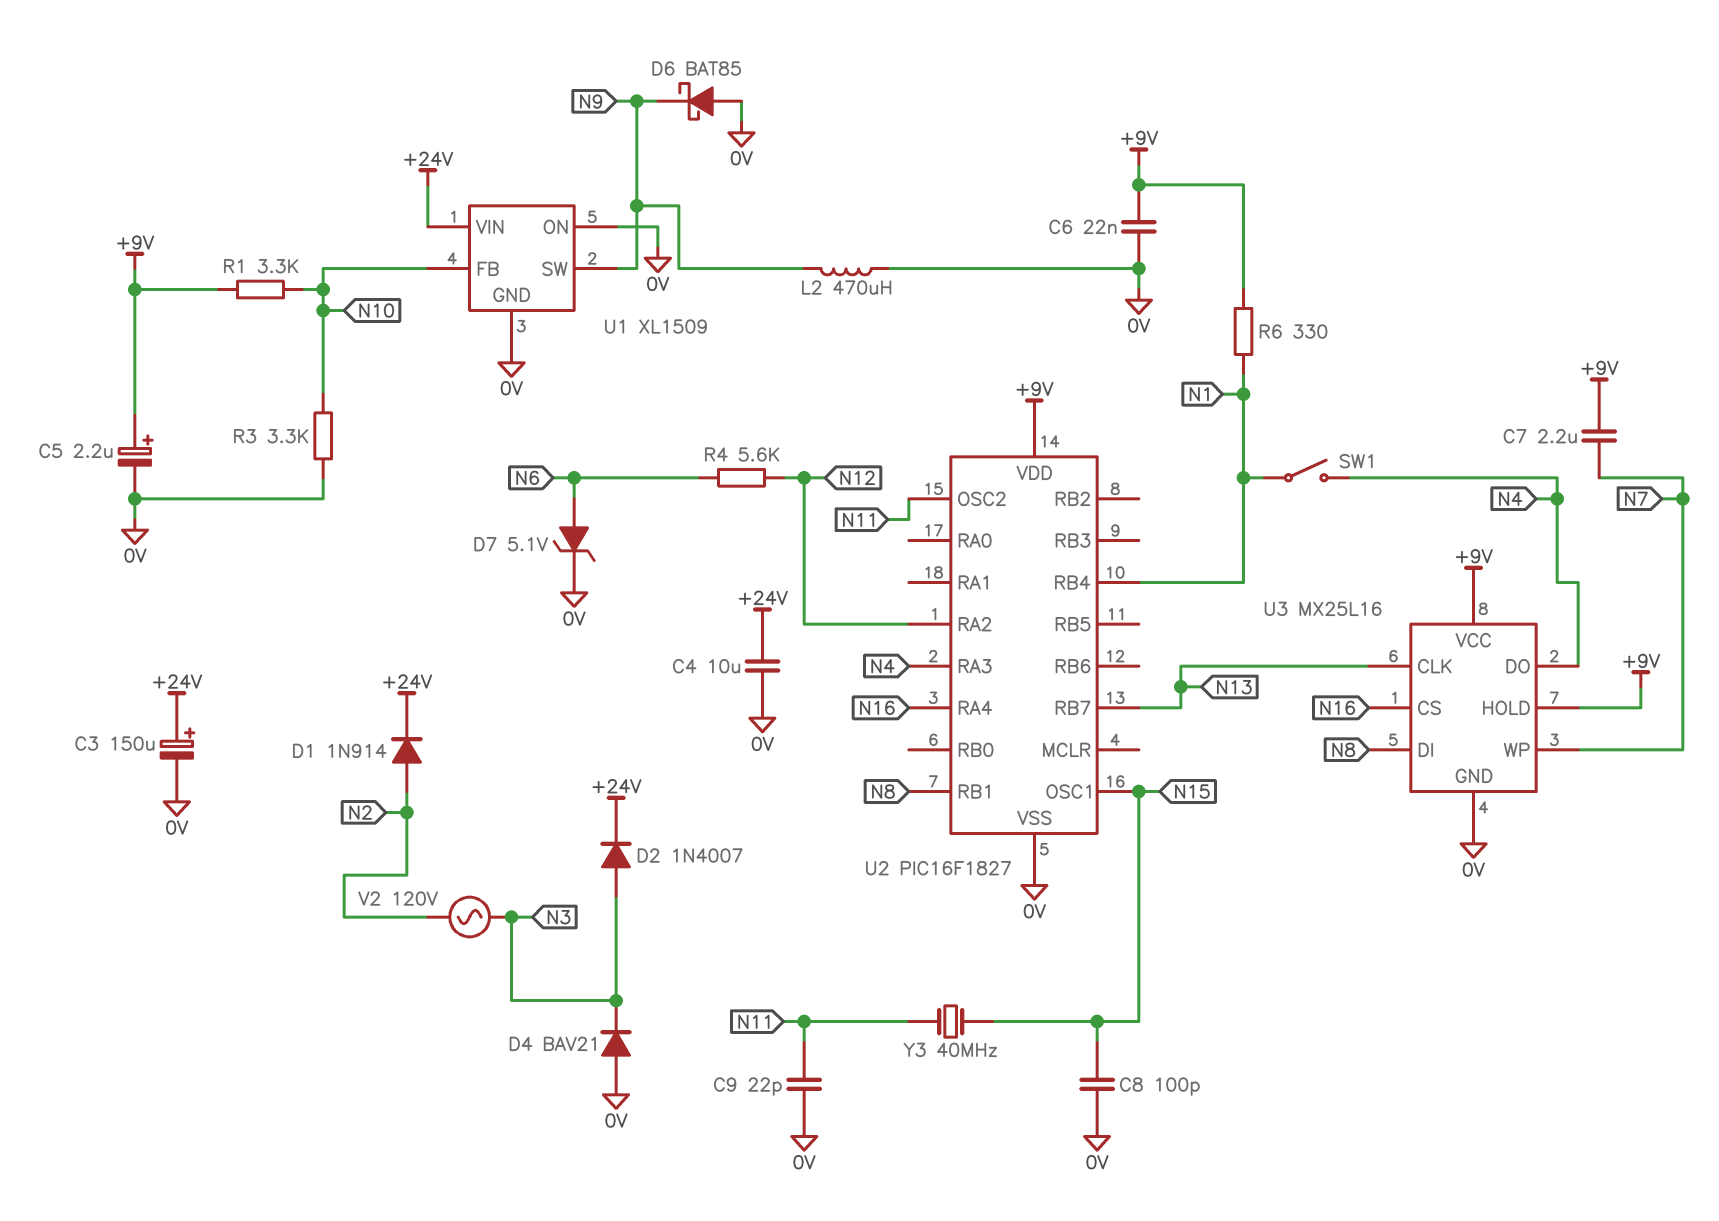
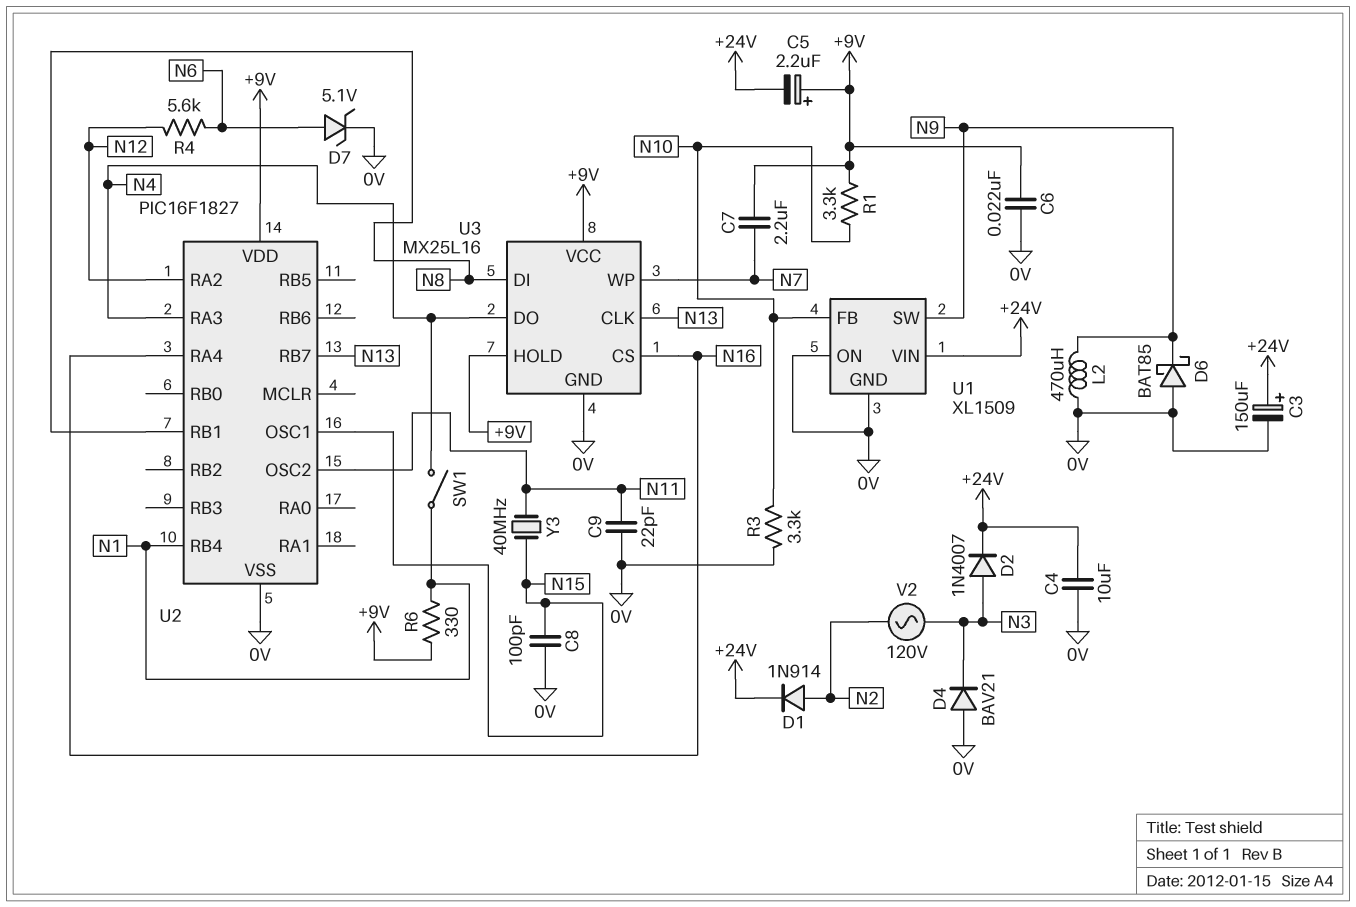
C5: 2.2uF (plus +9V, minus 0V) -> 2.2uF (plus +9V, minus +24V)

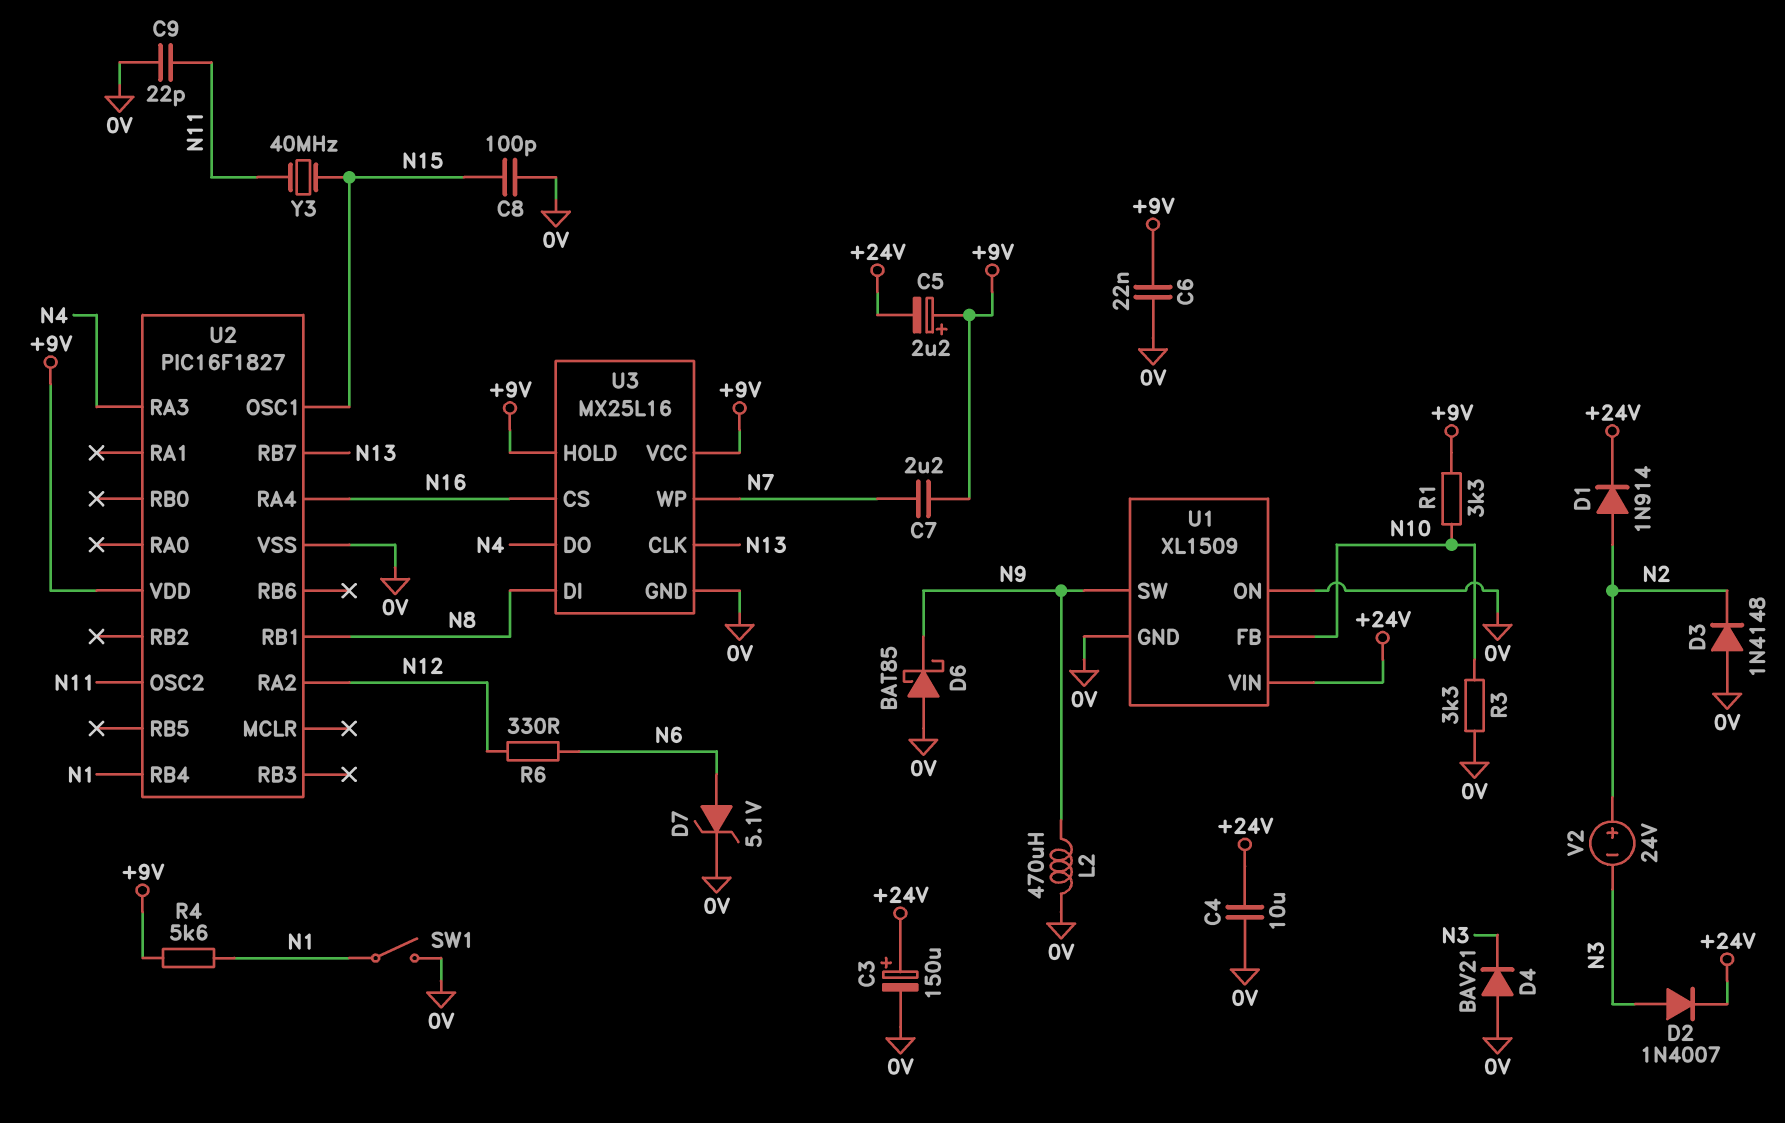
D3: none -> diode 1N4148 (A 0V, K N2)
R4: 5.6k (N6, N12) -> 5.6k (+9V, N1)
R6: 330 (+9V, N1) -> 330 (N6, N12)
SW1: switch (N1, N4) -> switch (0V, N1)
V2: AC 120V (N2, N3) -> 24V (plus N2, minus N3)

